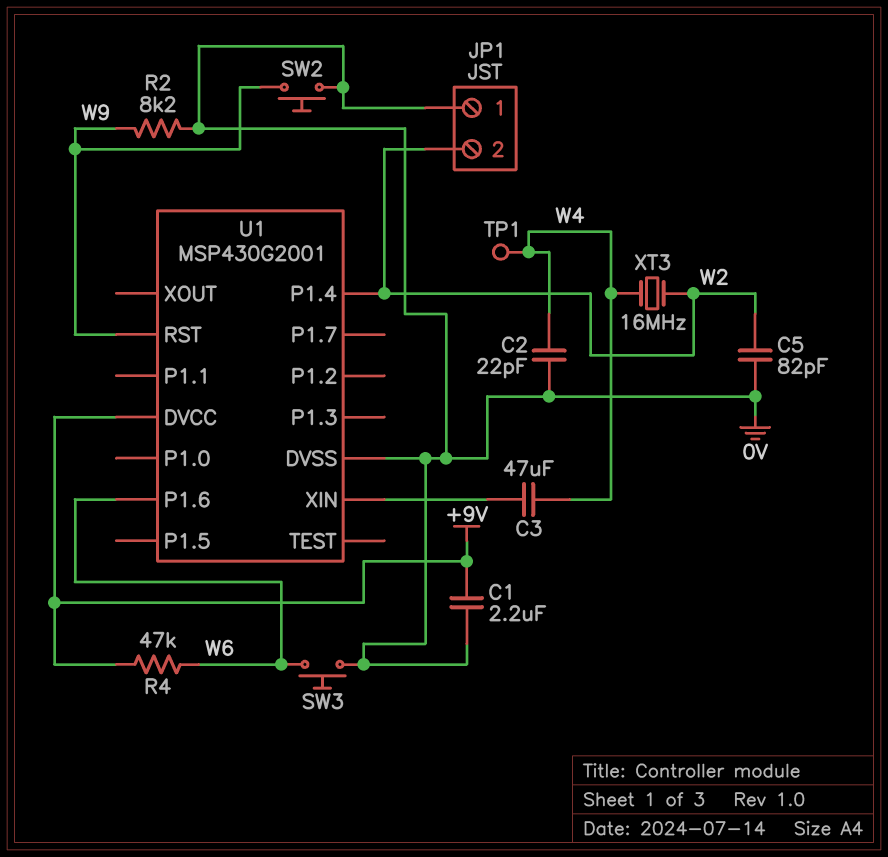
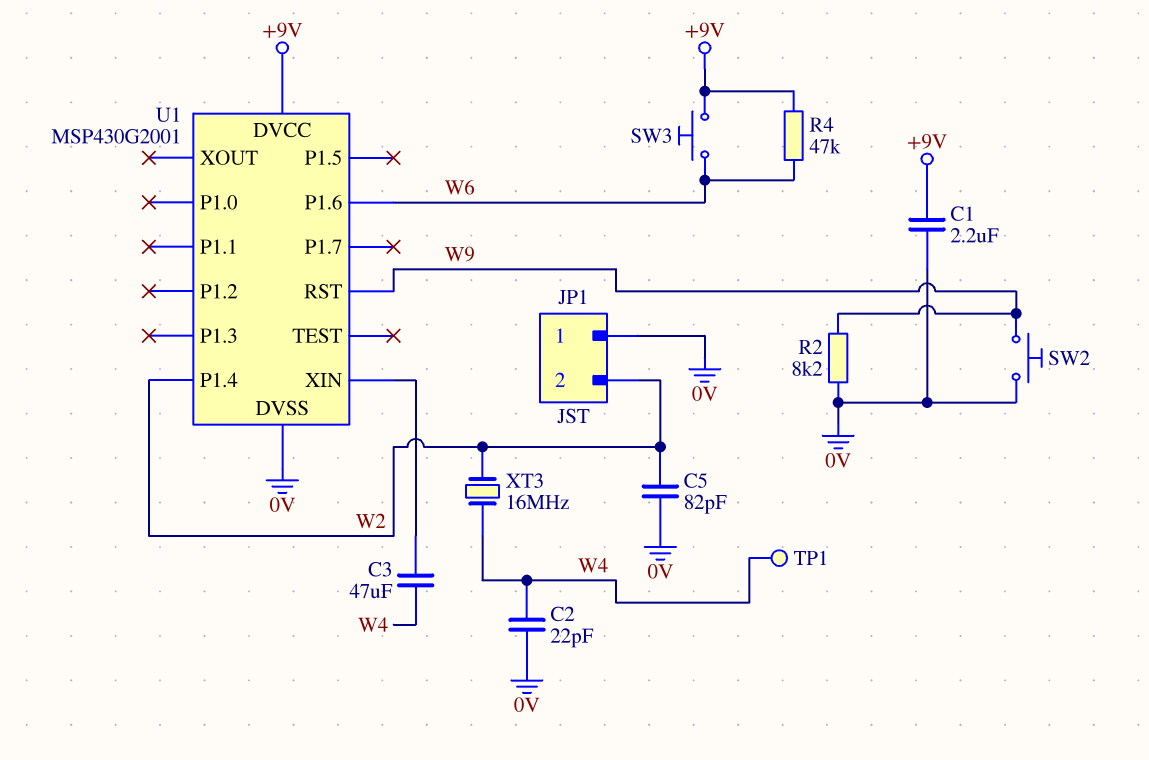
SW3: button (0V, W6) -> button (+9V, W6)

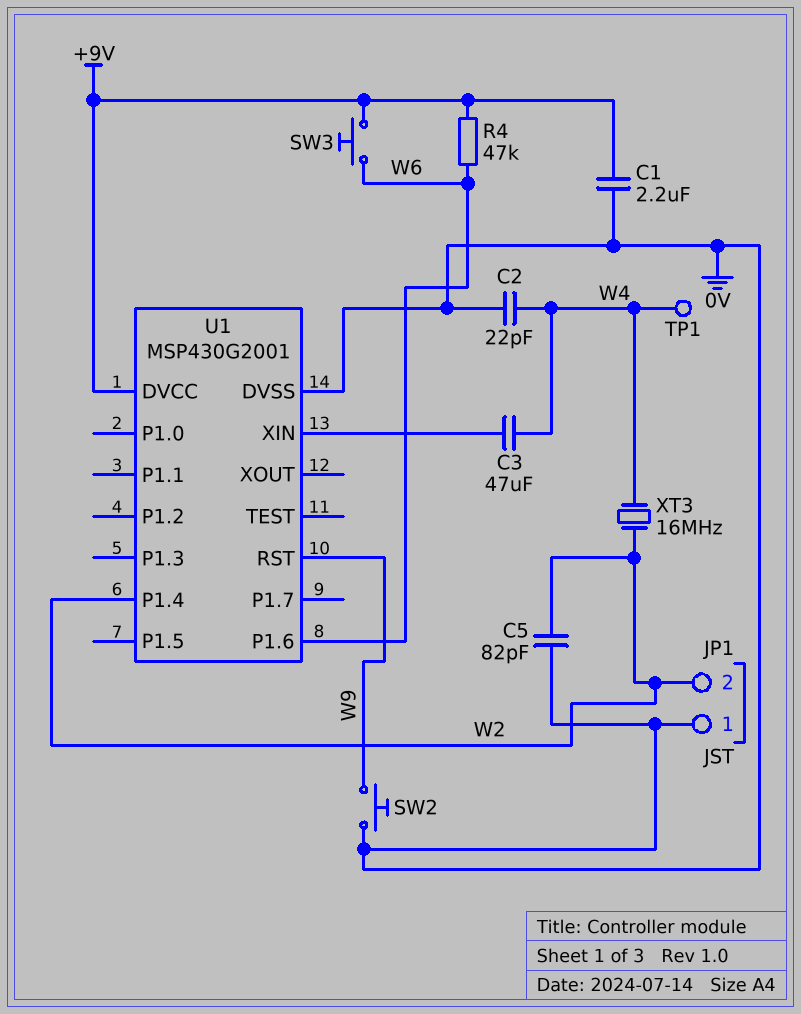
R2: 8.2k (0V, W9) -> none

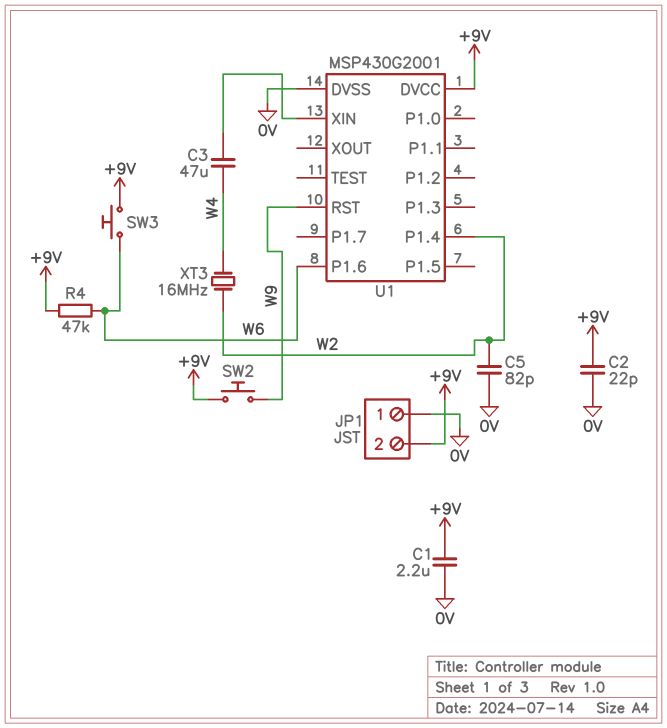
C2: 22pF (0V, W4) -> 22pF (+9V, 0V)
JP1 pin 2: W2 -> +9V
SW2: button (0V, W9) -> button (+9V, W9)
TP1: test point (W4) -> none

